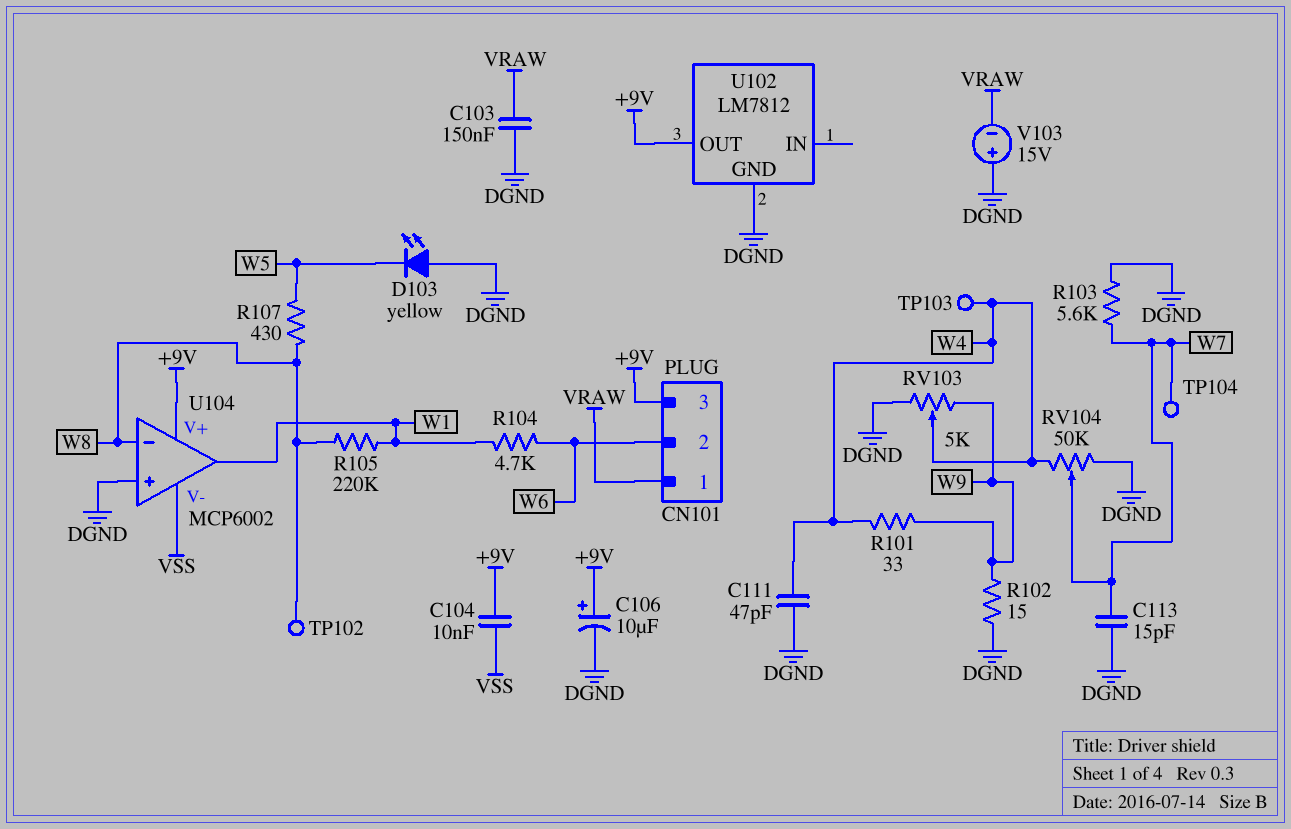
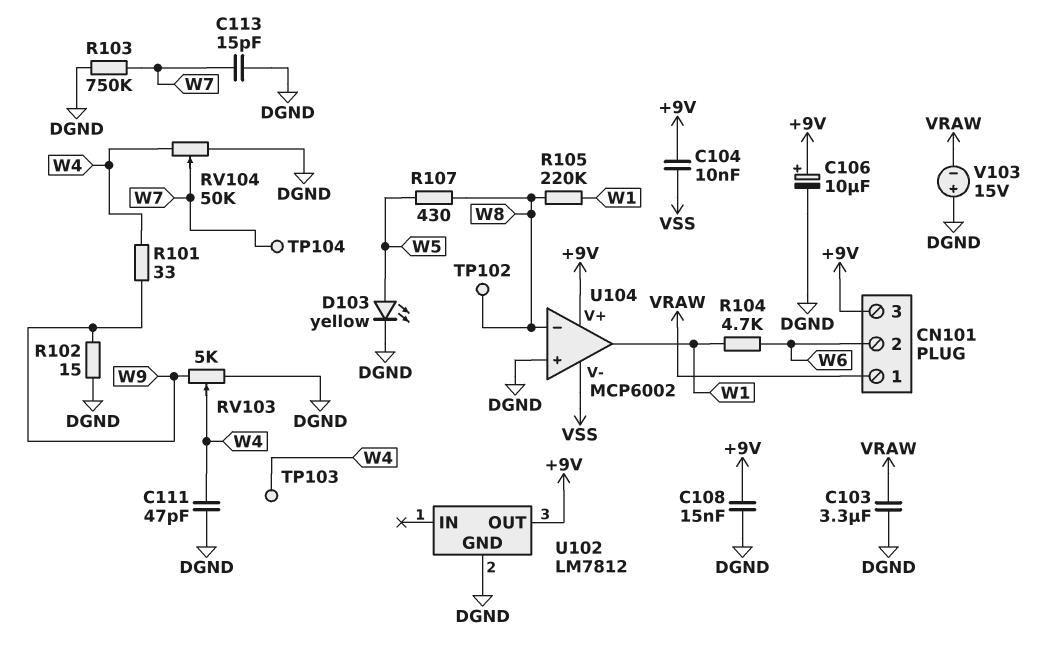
C103: 150nF (DGND, VRAW) -> 3.3uF (DGND, VRAW)
C108: none -> 15nF (+9V, DGND)
D103: LED yellow (A DGND, K W5) -> LED yellow (A W5, K DGND)
R103: 5.6k (DGND, W7) -> 750k (DGND, W7)

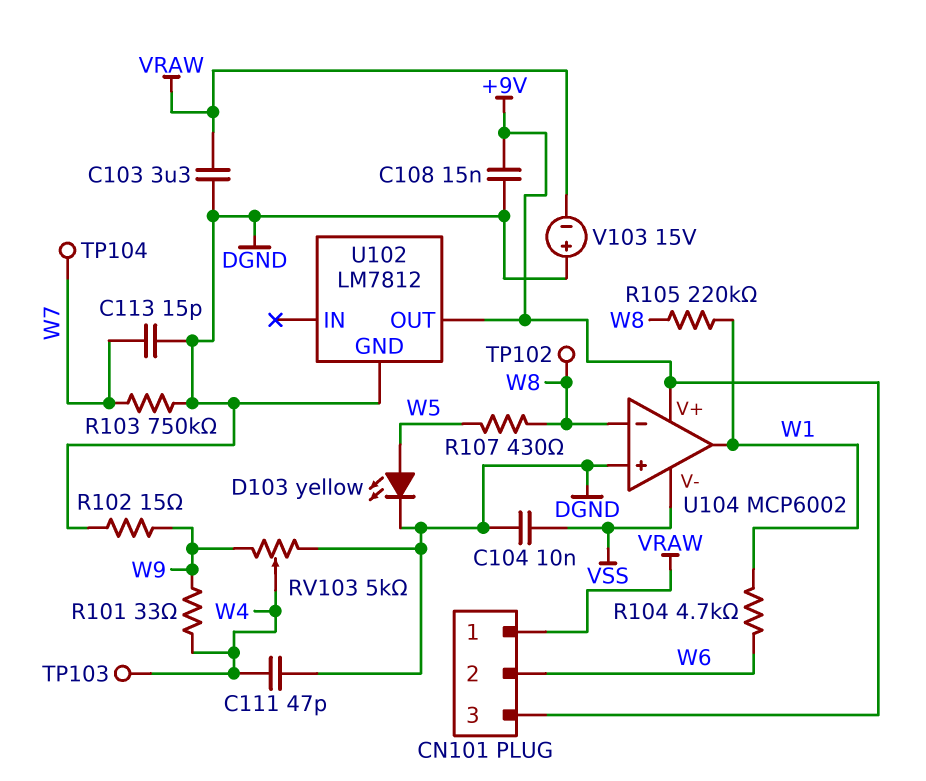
C104: 10nF (+9V, VSS) -> 10nF (DGND, VSS)
C106: 10uF (plus +9V, minus DGND) -> none
RV104: 50k (DGND, W4, wiper W7) -> none

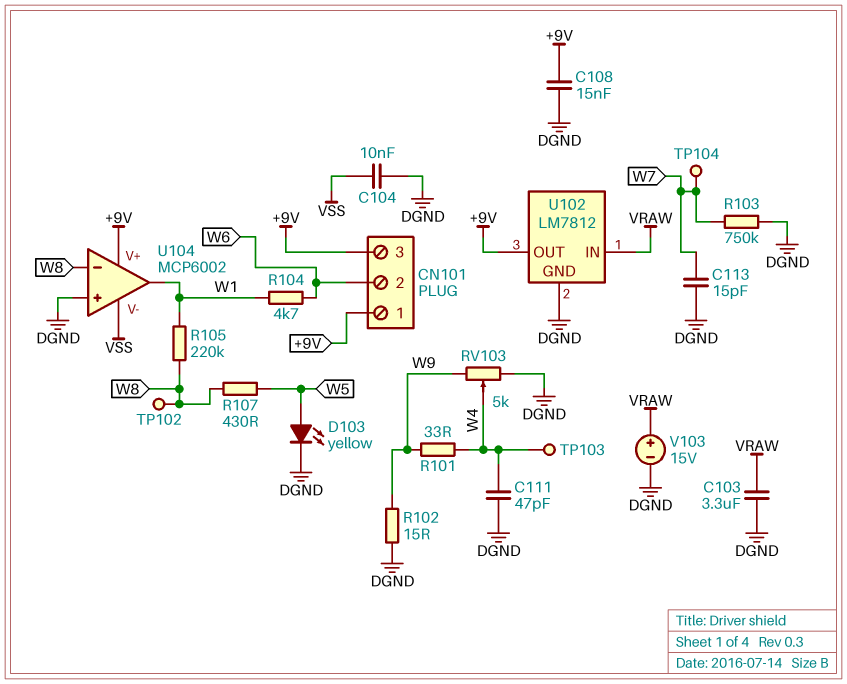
CN101 pin 1: VRAW -> +9V
U102 pin IN: none -> VRAW
V103: 15V (plus DGND, minus VRAW) -> 15V (plus VRAW, minus DGND)

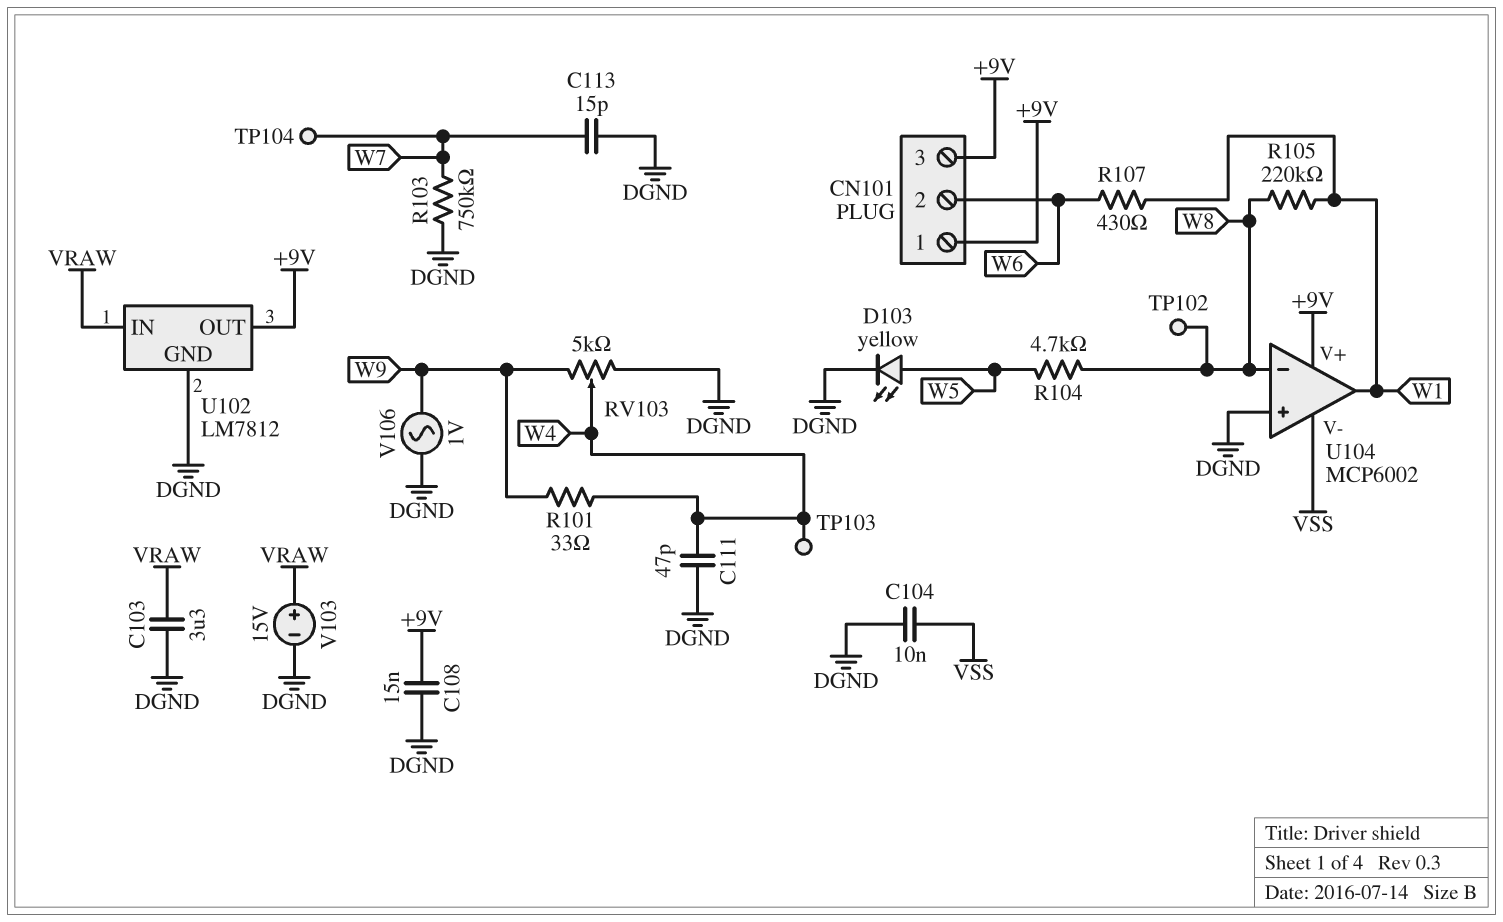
R102: 15 (DGND, W9) -> none
R104: 4.7k (W1, W6) -> 4.7k (W5, W8)
R107: 430 (W5, W8) -> 430 (W1, W6)
V106: none -> AC 1V (DGND, W9)

